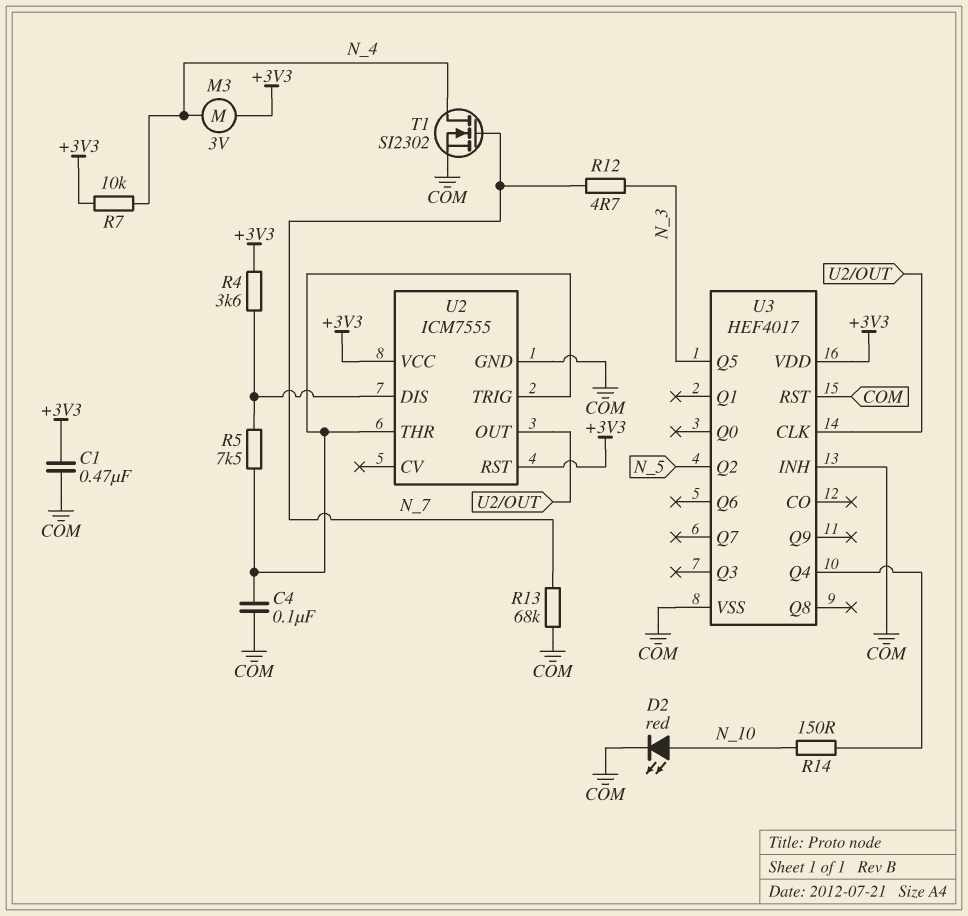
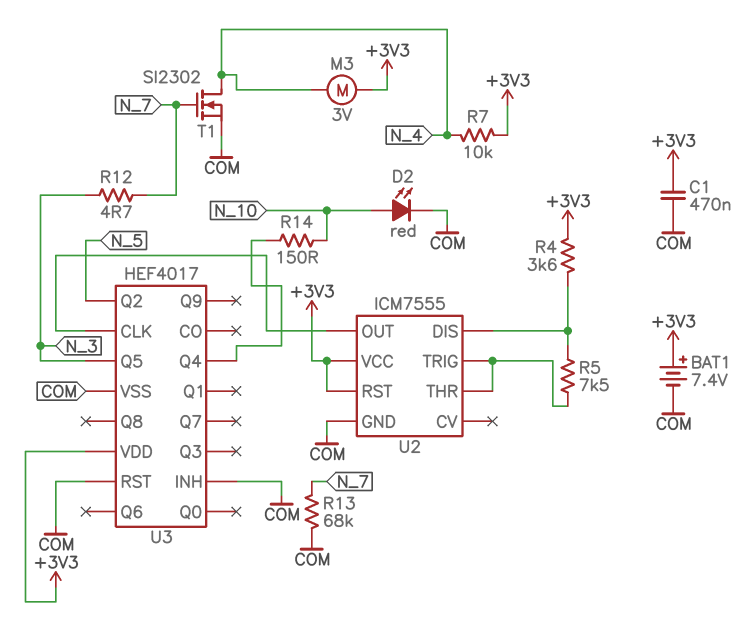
BAT1: none -> 7.4V (plus +3V3, minus COM)
C4: 100nF (COM, U2/THR) -> none

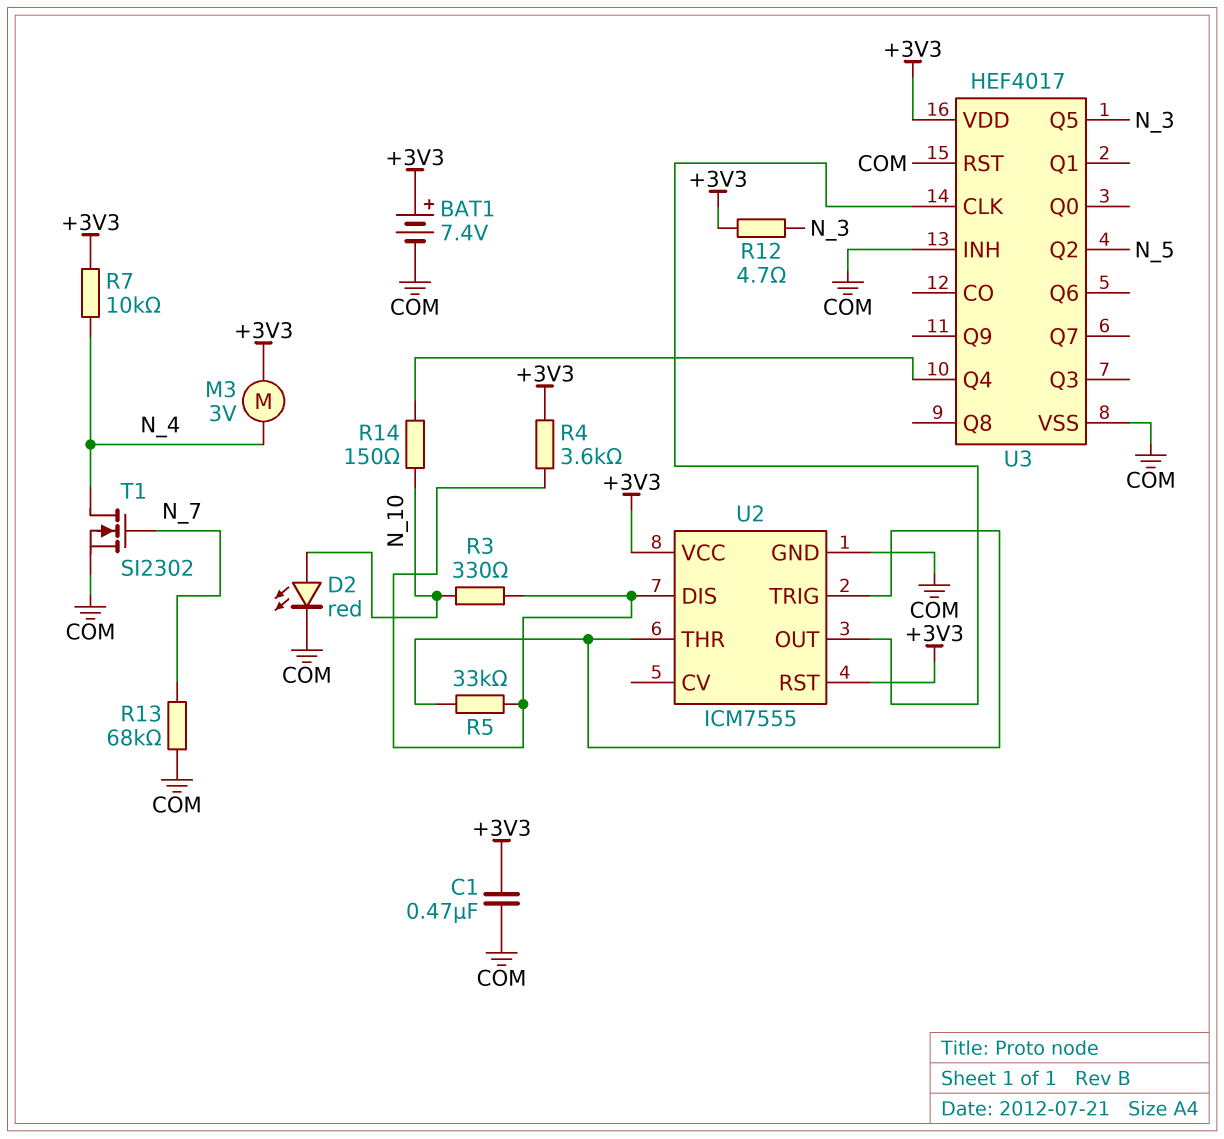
R3: none -> 330 (N_10, U2/DIS)
R5: 7.5k (U2/DIS, U2/THR) -> 33k (U2/DIS, U2/THR)
R12: 4.7 (N_3, N_7) -> 4.7 (+3V3, N_3)

